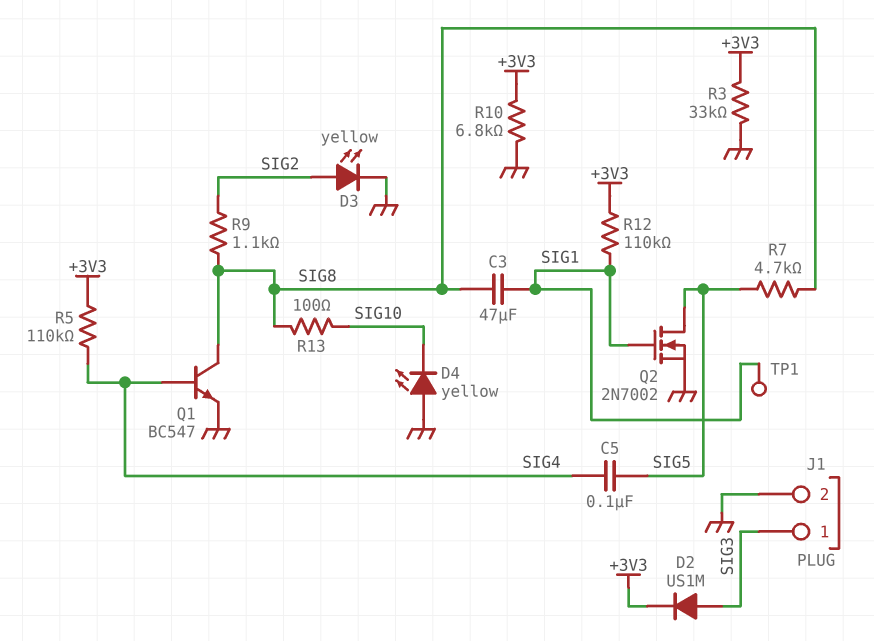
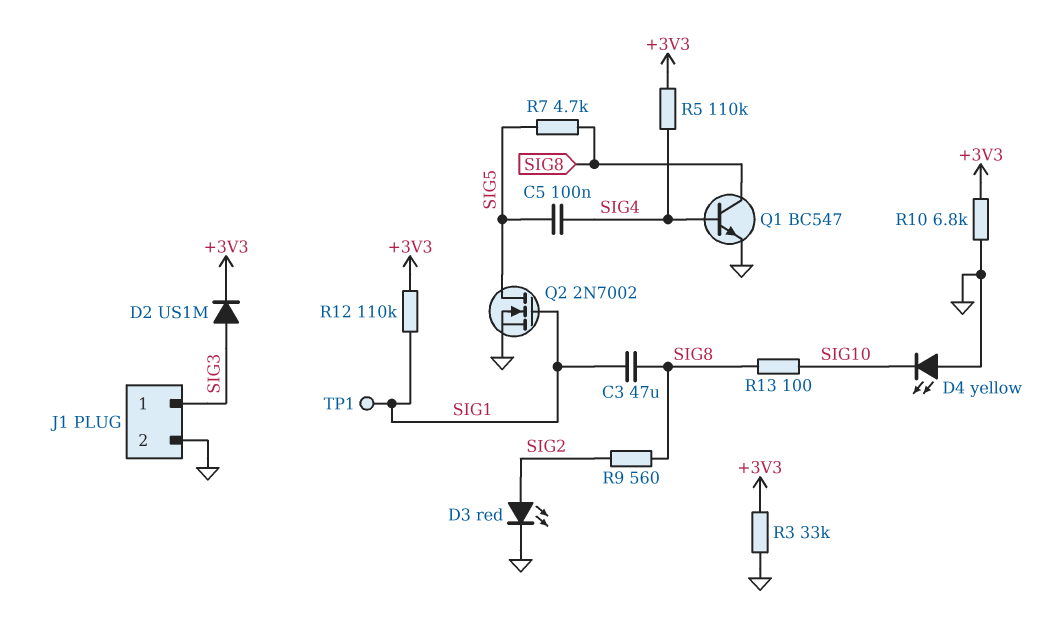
D3: LED yellow (A SIG2, K GND) -> LED red (A SIG2, K GND)
R9: 1.1k (SIG2, SIG8) -> 560 (SIG2, SIG8)

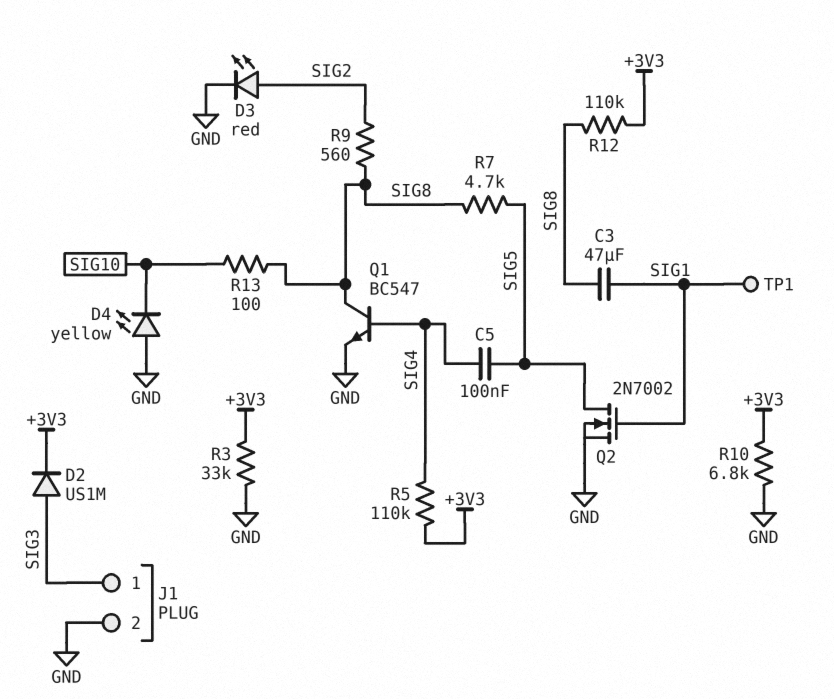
R12: 110k (+3V3, SIG1) -> 110k (+3V3, SIG8)

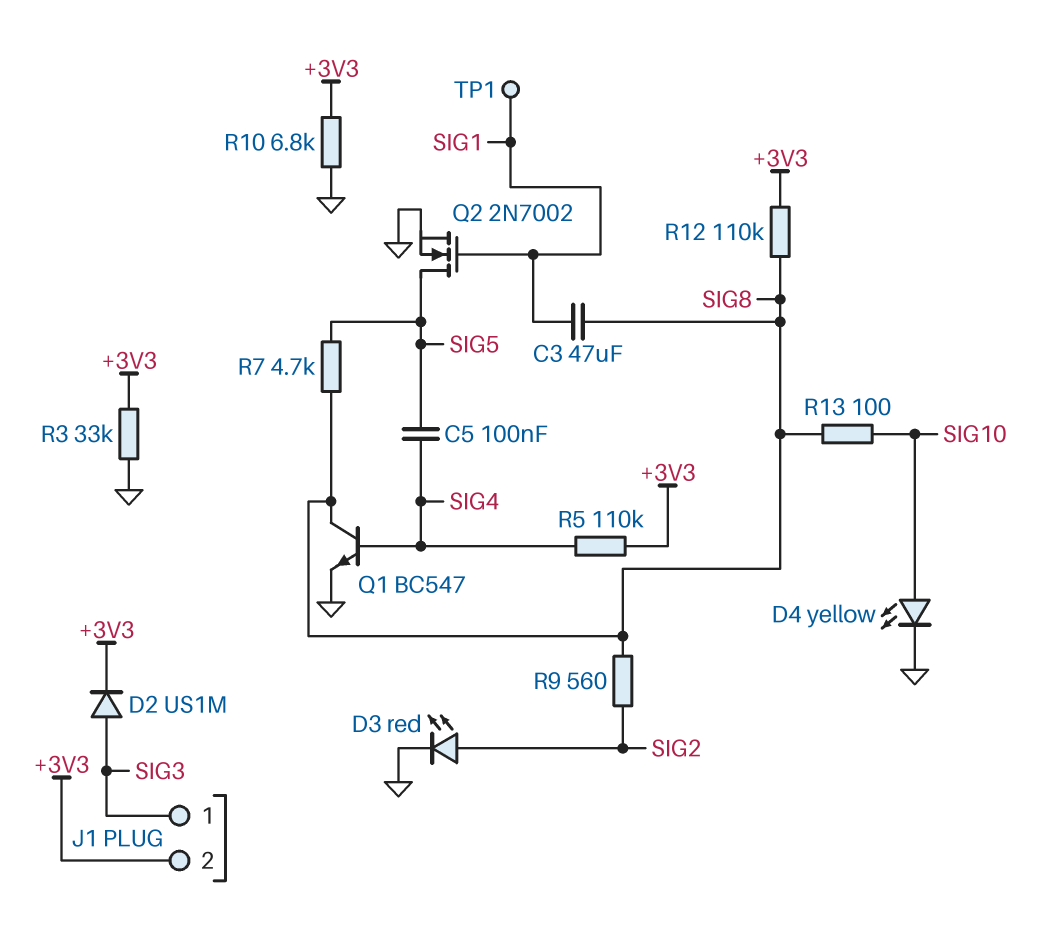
D4: LED yellow (A GND, K SIG10) -> LED yellow (A SIG10, K GND)
J1 pin 2: GND -> +3V3

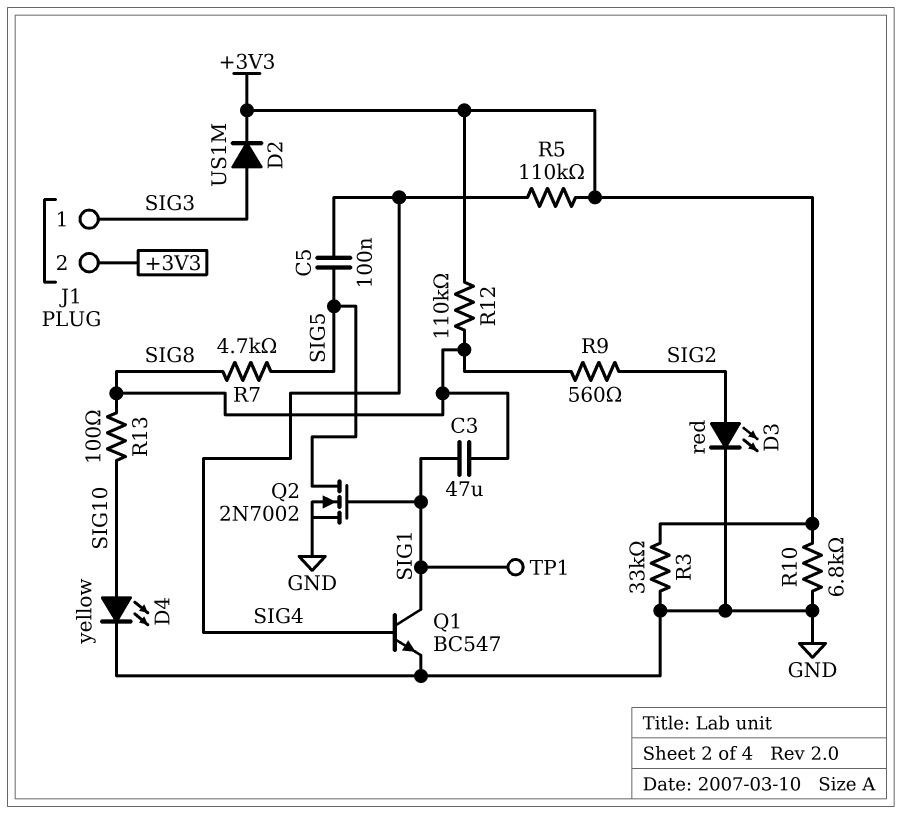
Q1: NPN BC547 (B SIG4, C SIG8, E GND) -> NPN BC547 (B SIG4, C SIG1, E GND)

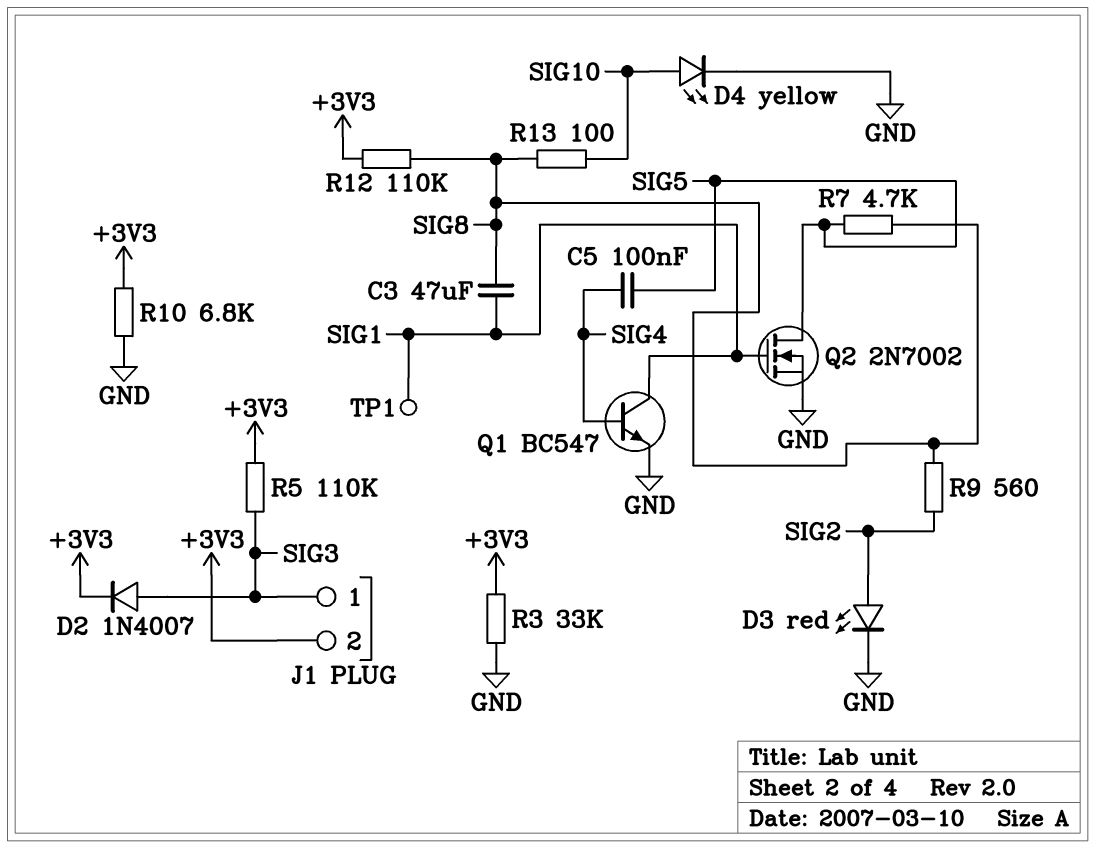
D2: diode US1M (A SIG3, K +3V3) -> diode 1N4007 (A SIG3, K +3V3)
R5: 110k (+3V3, SIG4) -> 110k (+3V3, SIG3)

